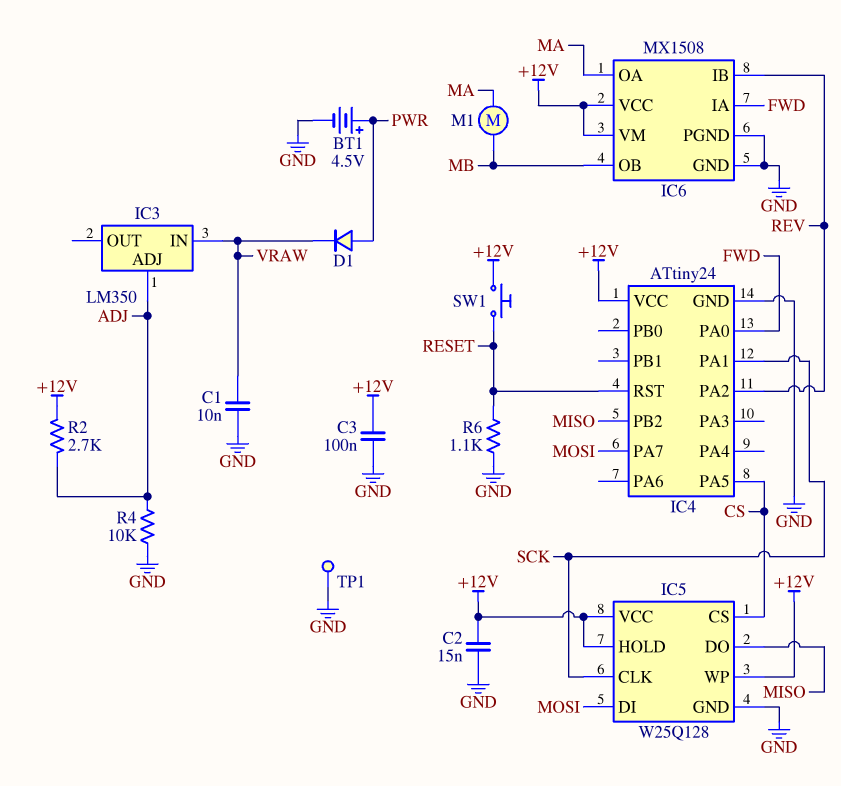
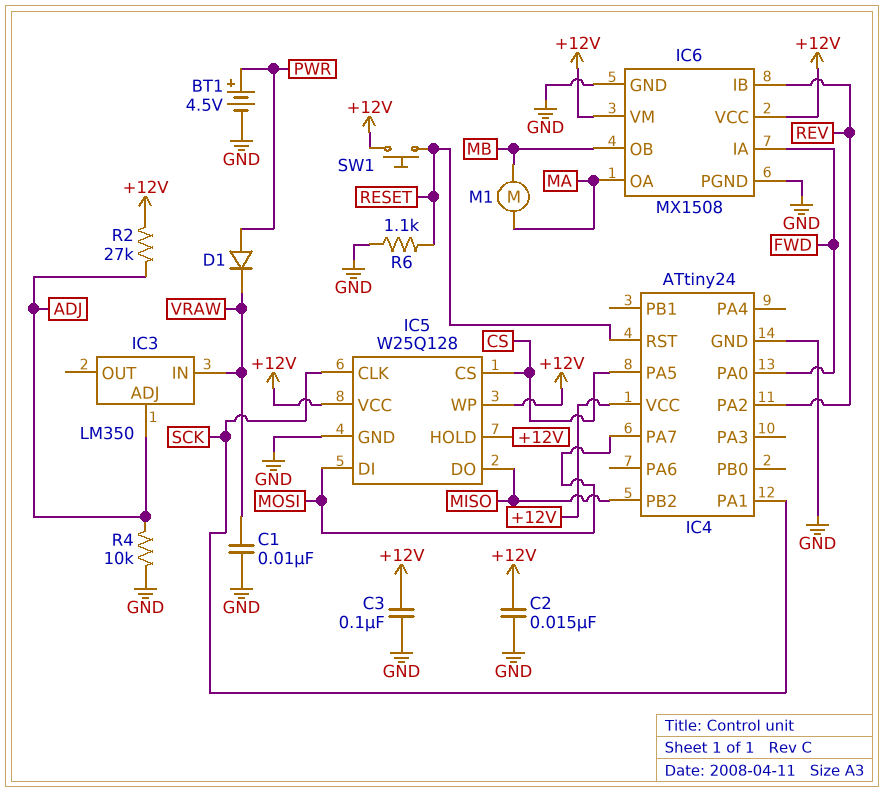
R2: 2.7k (+12V, ADJ) -> 27k (+12V, ADJ)
TP1: test point (GND) -> none

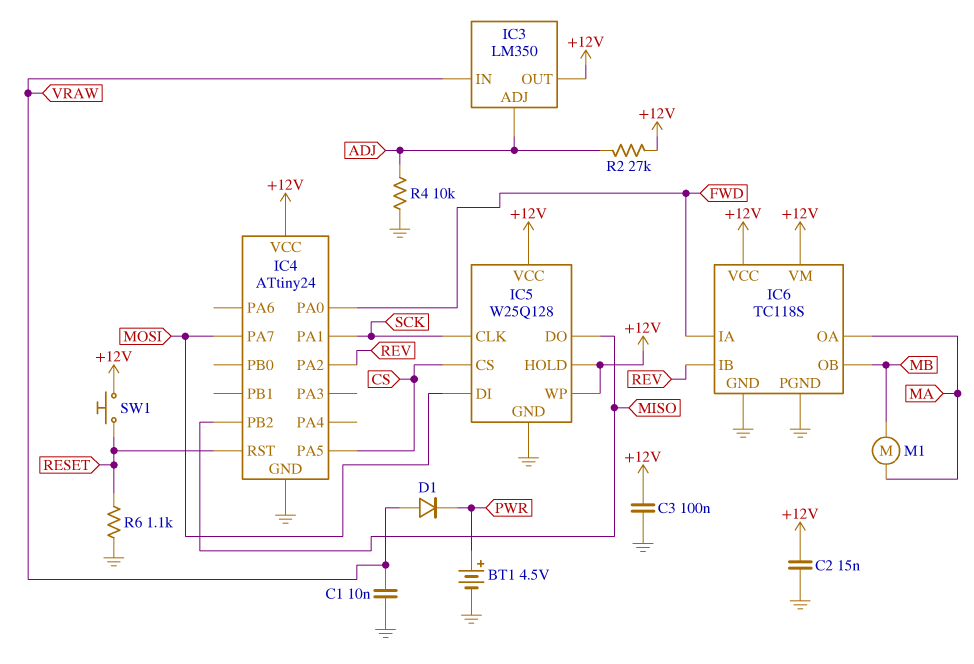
D1: diode (A PWR, K VRAW) -> diode (A VRAW, K PWR)
IC3 pin OUT: none -> +12V
IC6: MX1508 -> TC118S

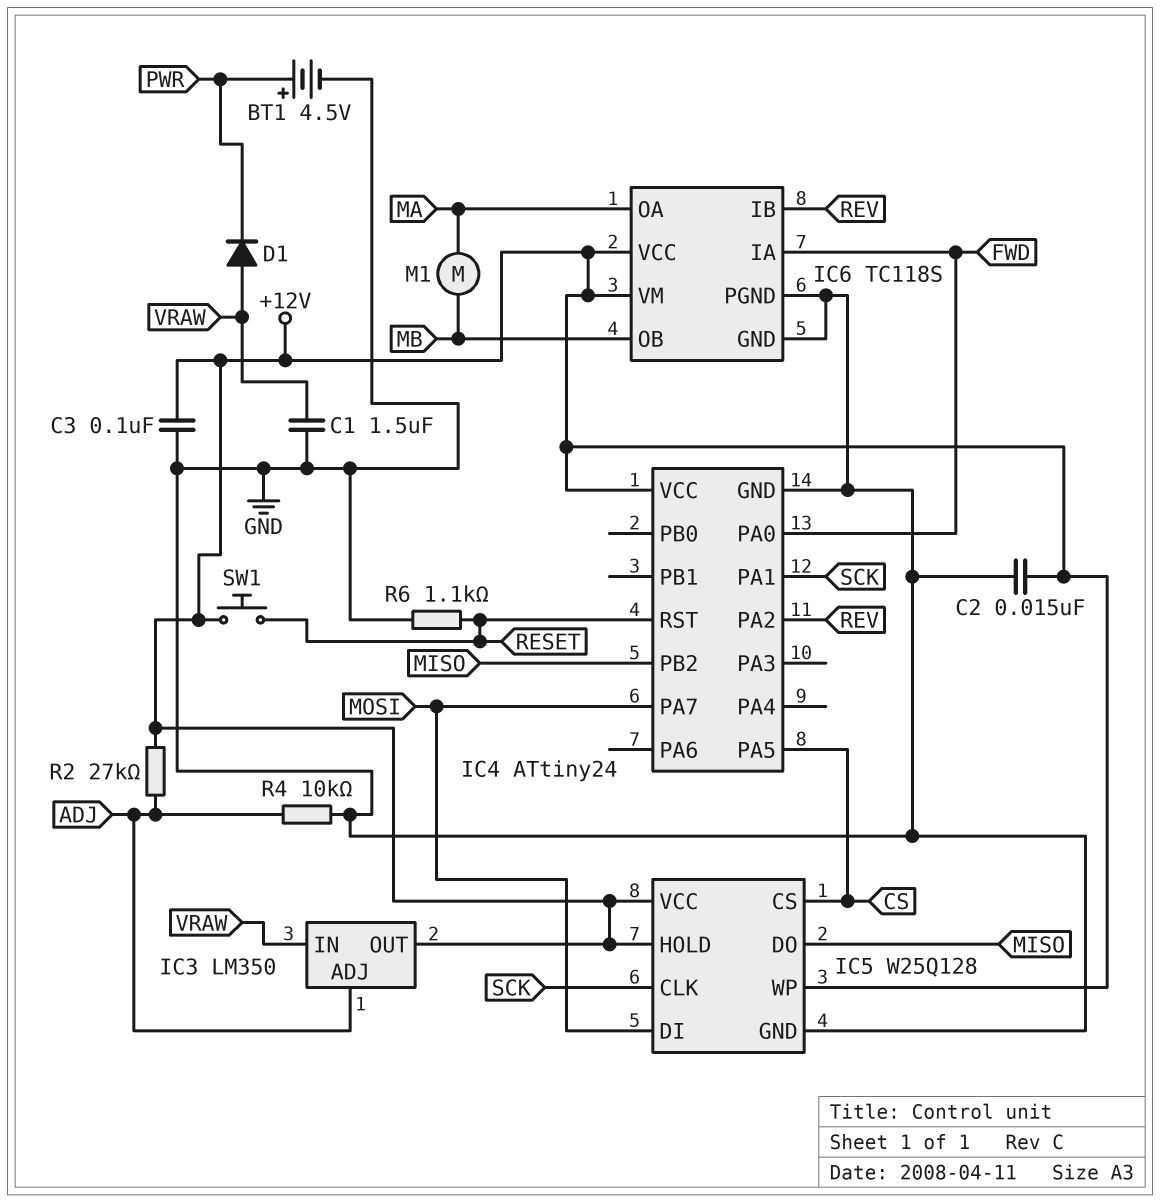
C1: 10nF (GND, VRAW) -> 1.5uF (GND, VRAW)

